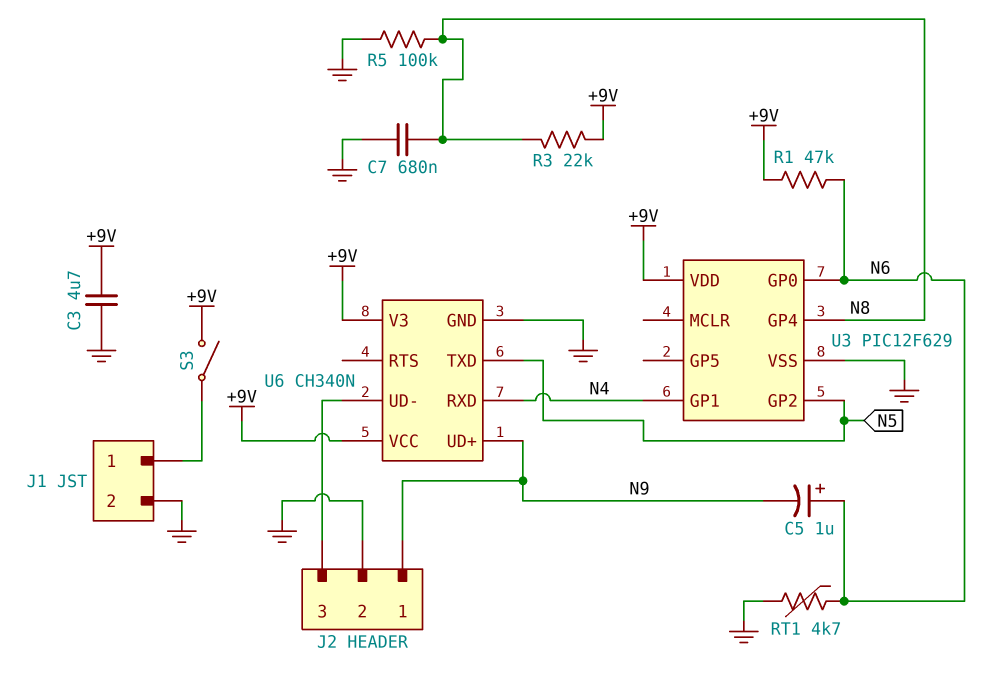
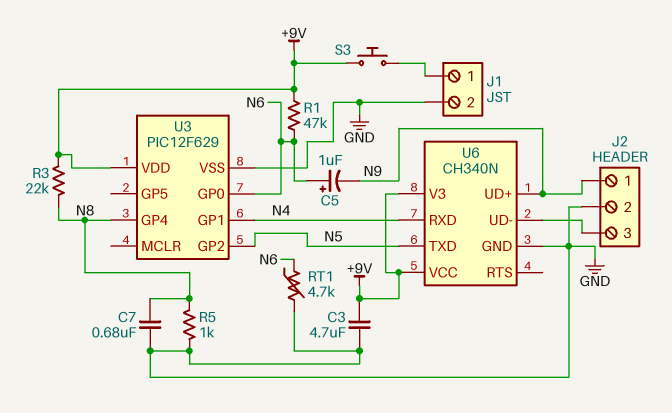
R5: 100k (GND, N8) -> 1k (GND, N8)
S3: switch (+9V, J1/1) -> button (+9V, J1/1)

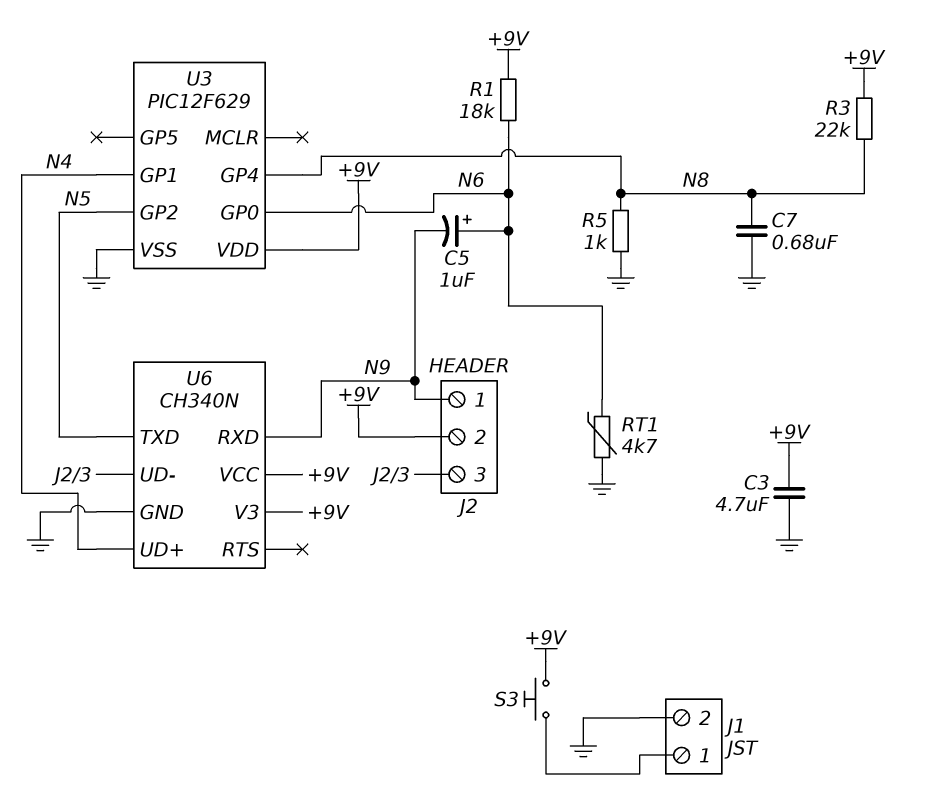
J2 pin 2: GND -> +9V
R1: 47k (+9V, N6) -> 18k (+9V, N6)
U6 pin RXD: N4 -> N9
U6 pin UD+: N9 -> N4

